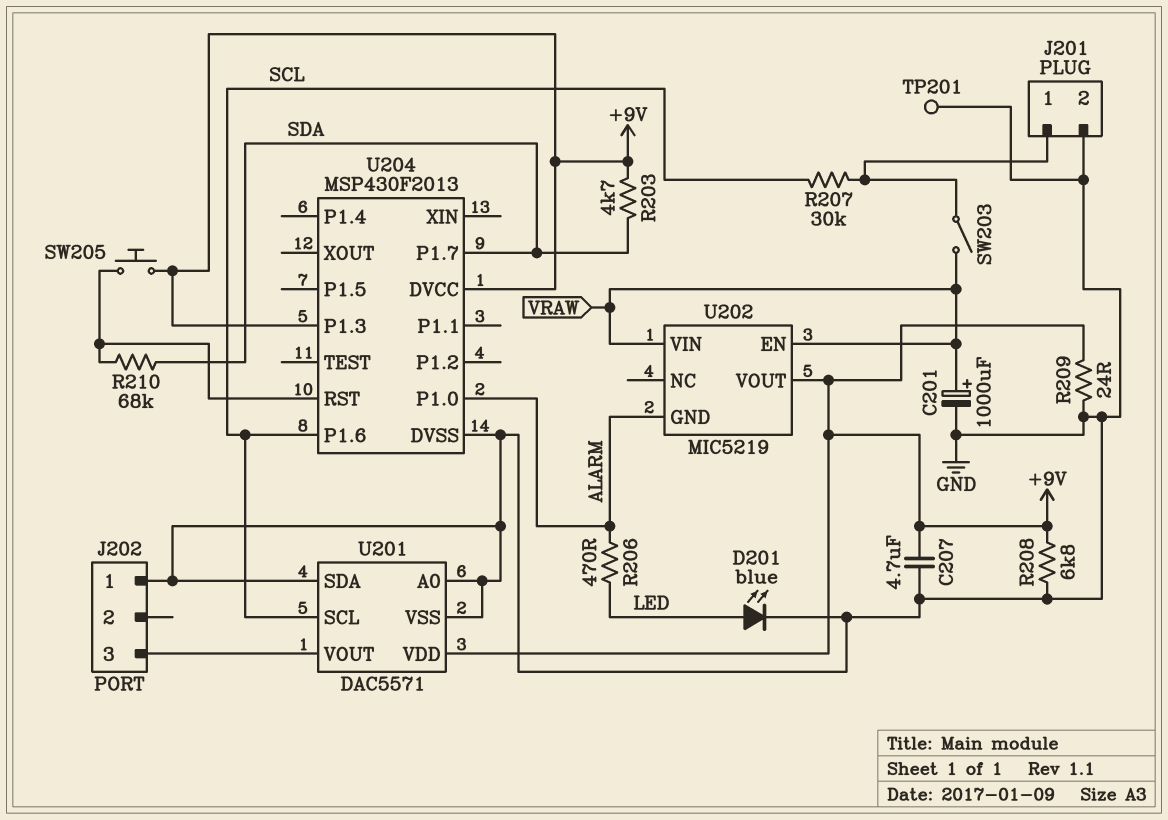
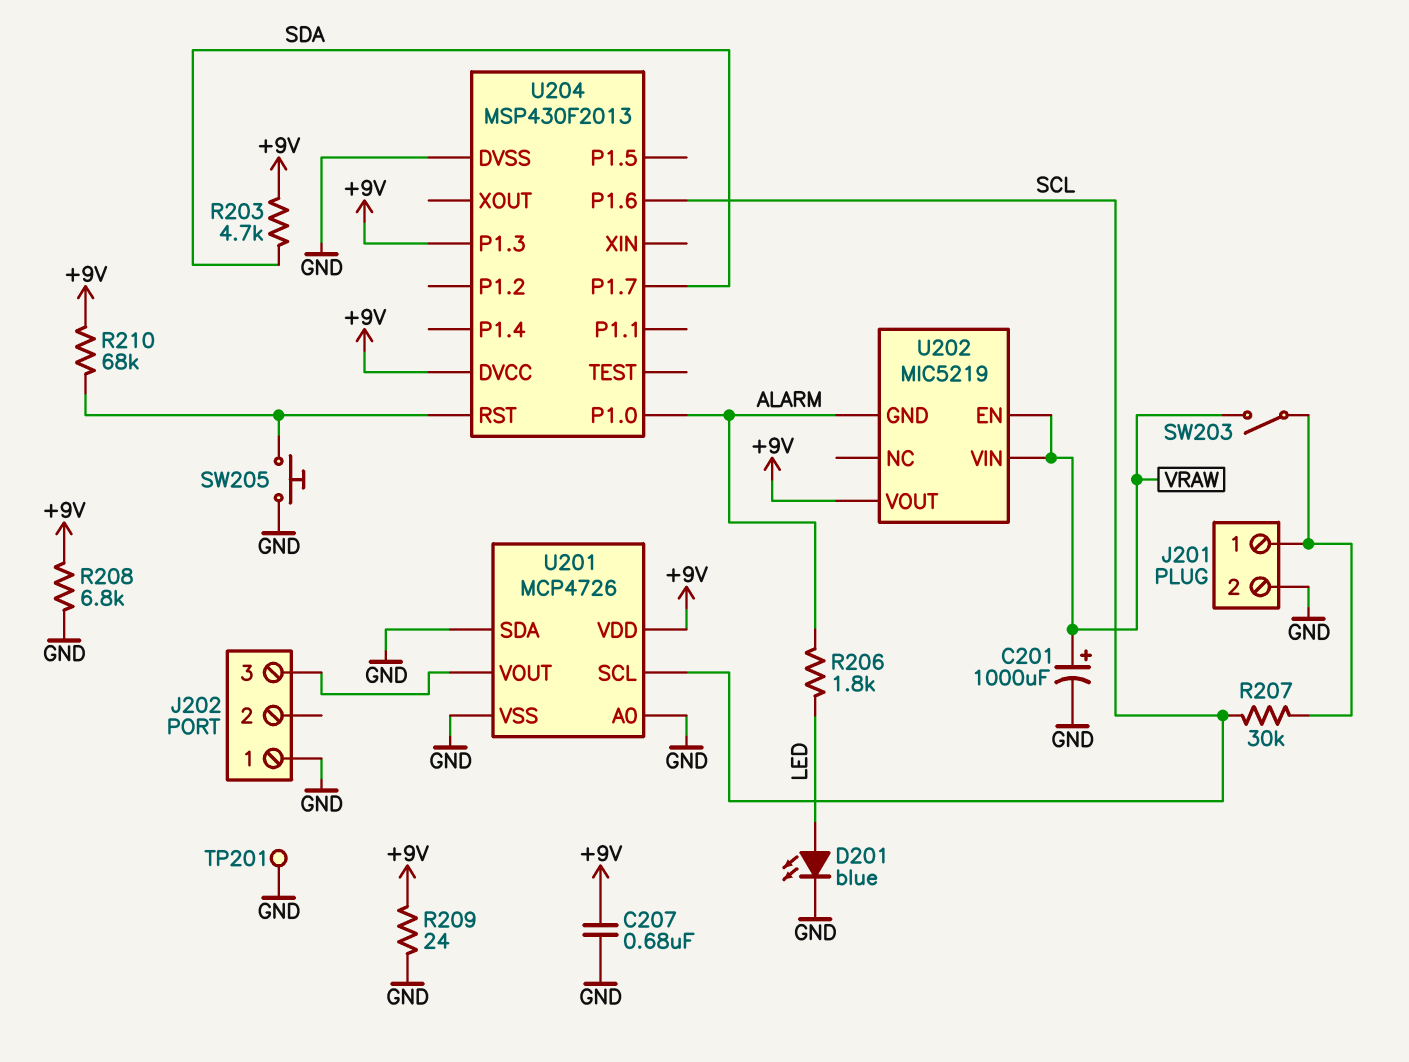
C207: 4.7uF (+9V, GND) -> 680nF (+9V, GND)
R206: 470 (ALARM, LED) -> 1.8k (ALARM, LED)
R210: 68k (SDA, U204/RST) -> 68k (+9V, U204/RST)
SW205: button (+9V, U204/RST) -> button (GND, U204/RST)
U201: DAC5571 -> MCP4726

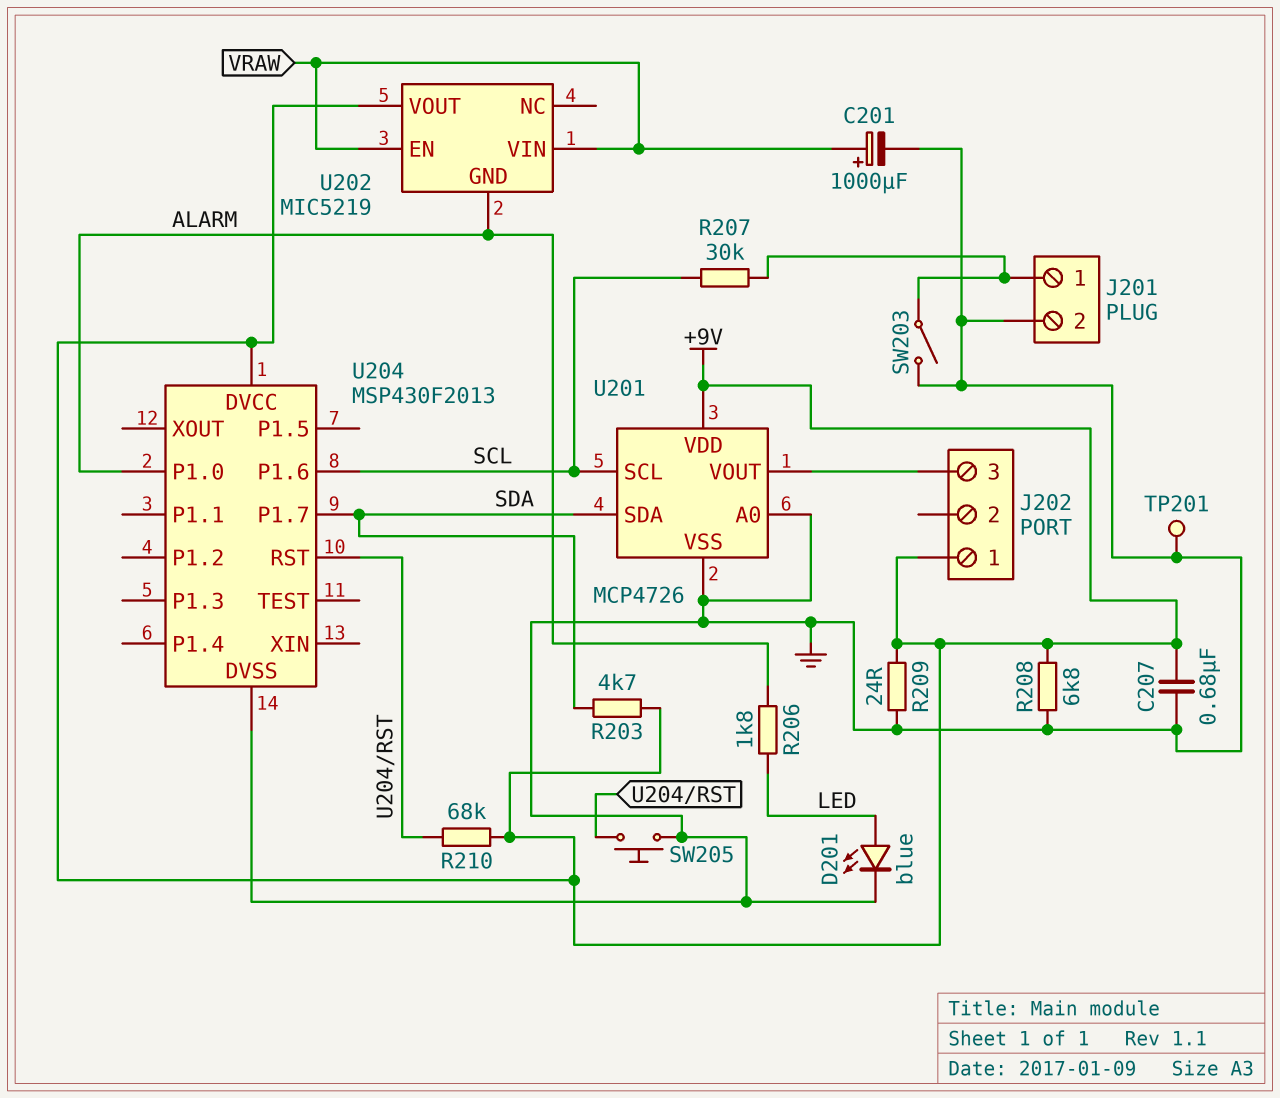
J202 pin 1: GND -> +9V
SW203: switch (J201/1, VRAW) -> switch (GND, J201/1)
U201 pin SDA: GND -> SDA
U204 pin P1.3: +9V -> none

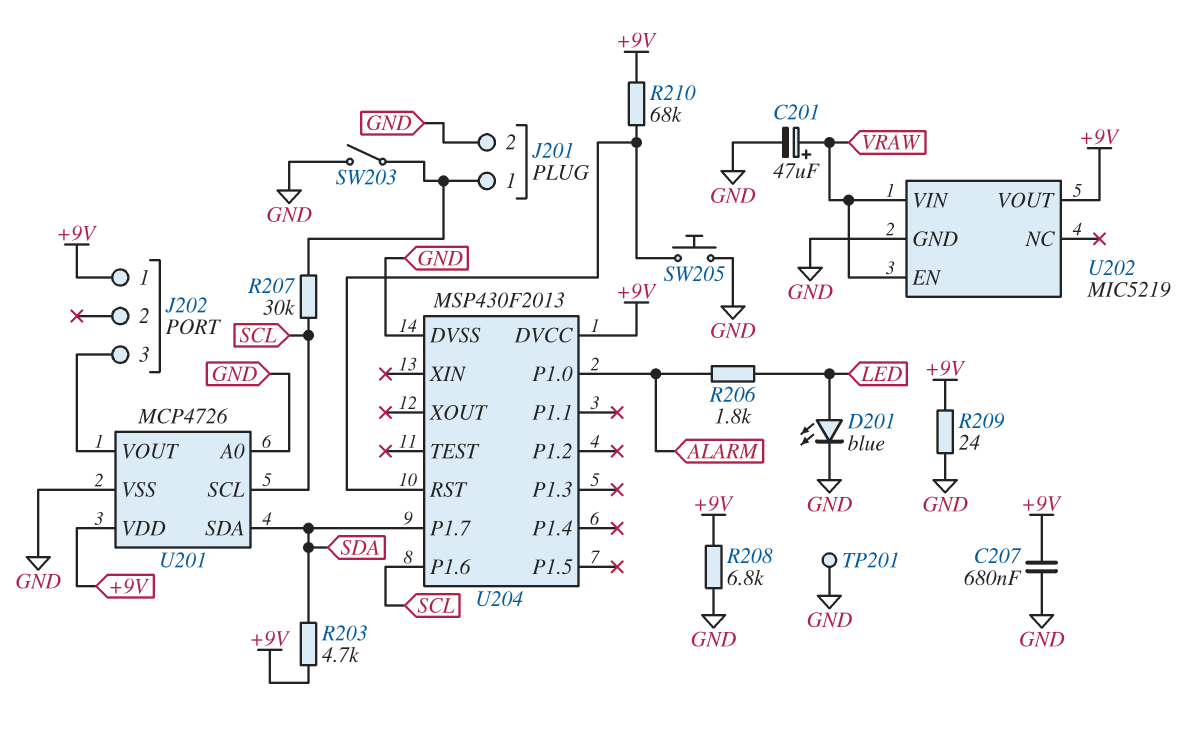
C201: 1000uF (plus VRAW, minus GND) -> 47uF (plus VRAW, minus GND)
U202 pin GND: ALARM -> GND

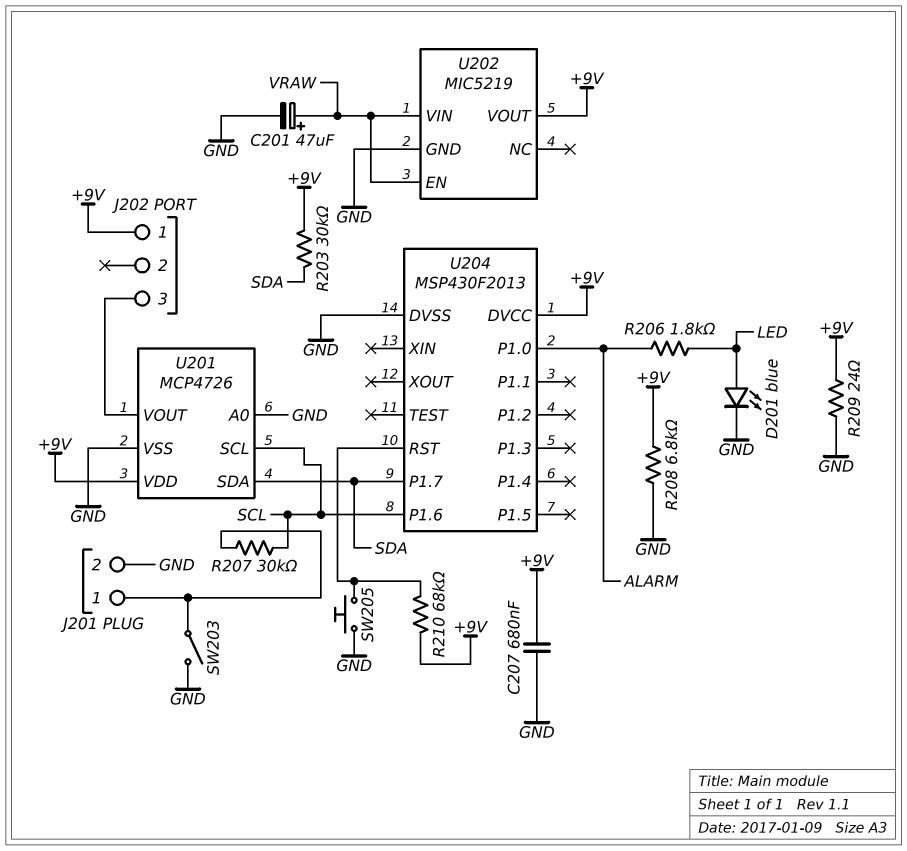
R203: 4.7k (+9V, SDA) -> 30k (+9V, SDA)
TP201: test point (GND) -> none

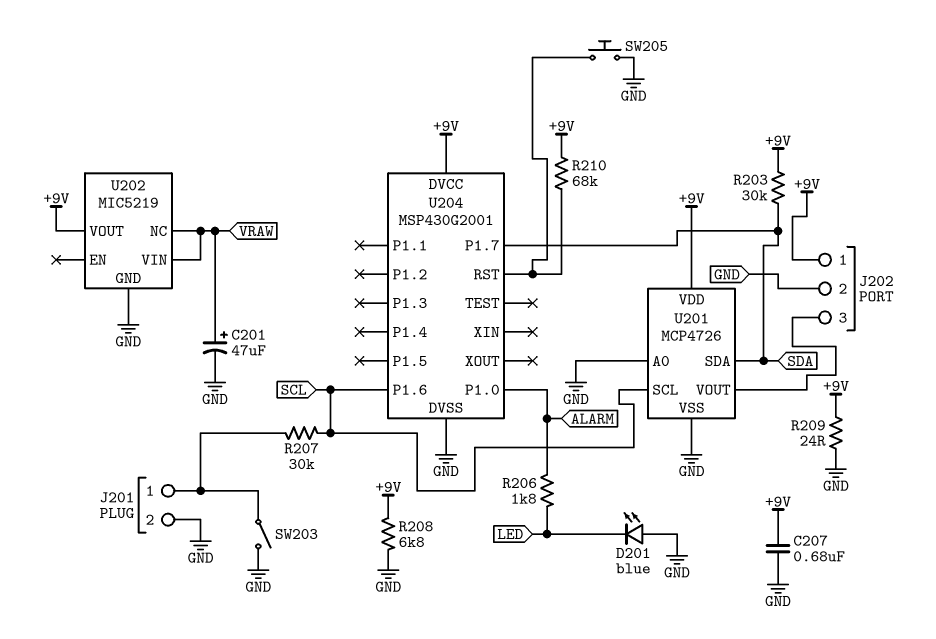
D201: LED blue (A LED, K GND) -> LED blue (A GND, K LED)
J202 pin 2: none -> GND
U202 pin EN: VRAW -> none
U202 pin NC: none -> VRAW
U204: MSP430F2013 -> MSP430G2001

